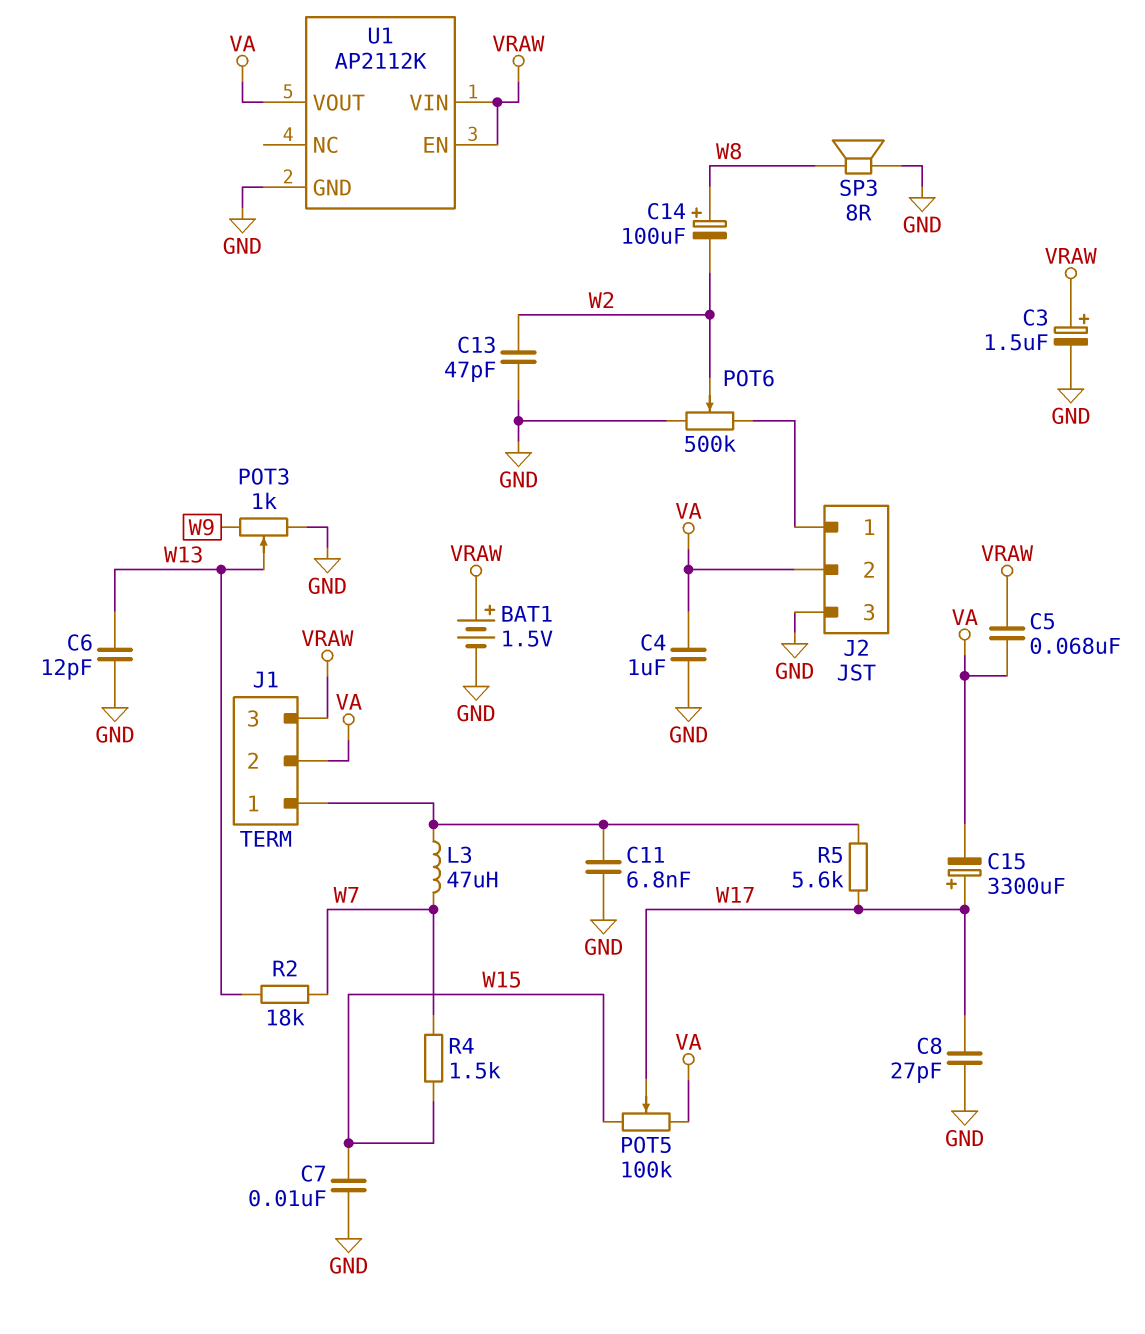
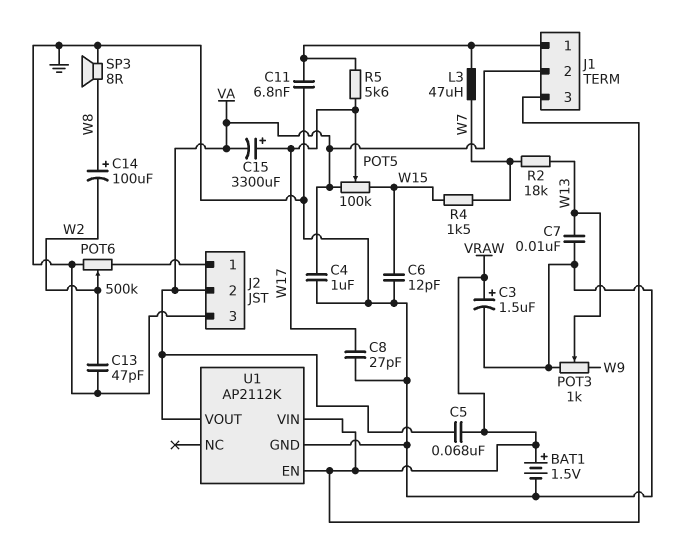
C6: 12pF (GND, W13) -> 12pF (GND, W15)
C7: 10nF (GND, W15) -> 10nF (GND, W13)

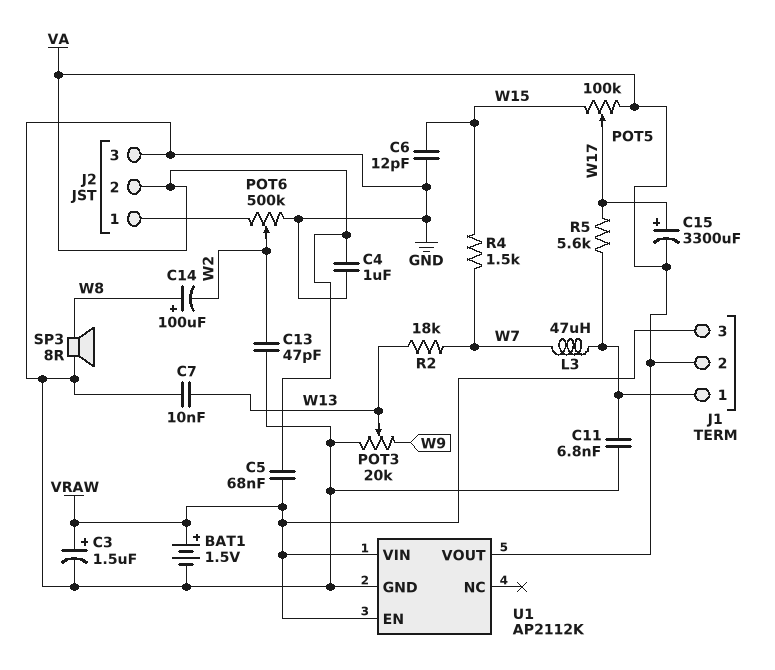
C8: 27pF (GND, W17) -> none
POT3: 1k (GND, W9, wiper W13) -> 20k (GND, W9, wiper W13)

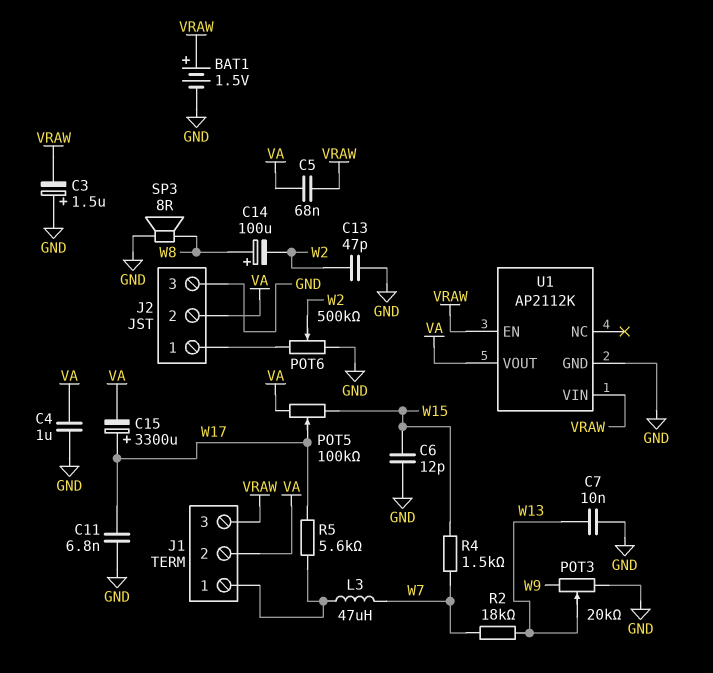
C3: 1.5uF (plus VRAW, minus GND) -> 1.5uF (plus GND, minus VRAW)
C11: 6.8nF (GND, J1/1) -> 6.8nF (GND, W17)

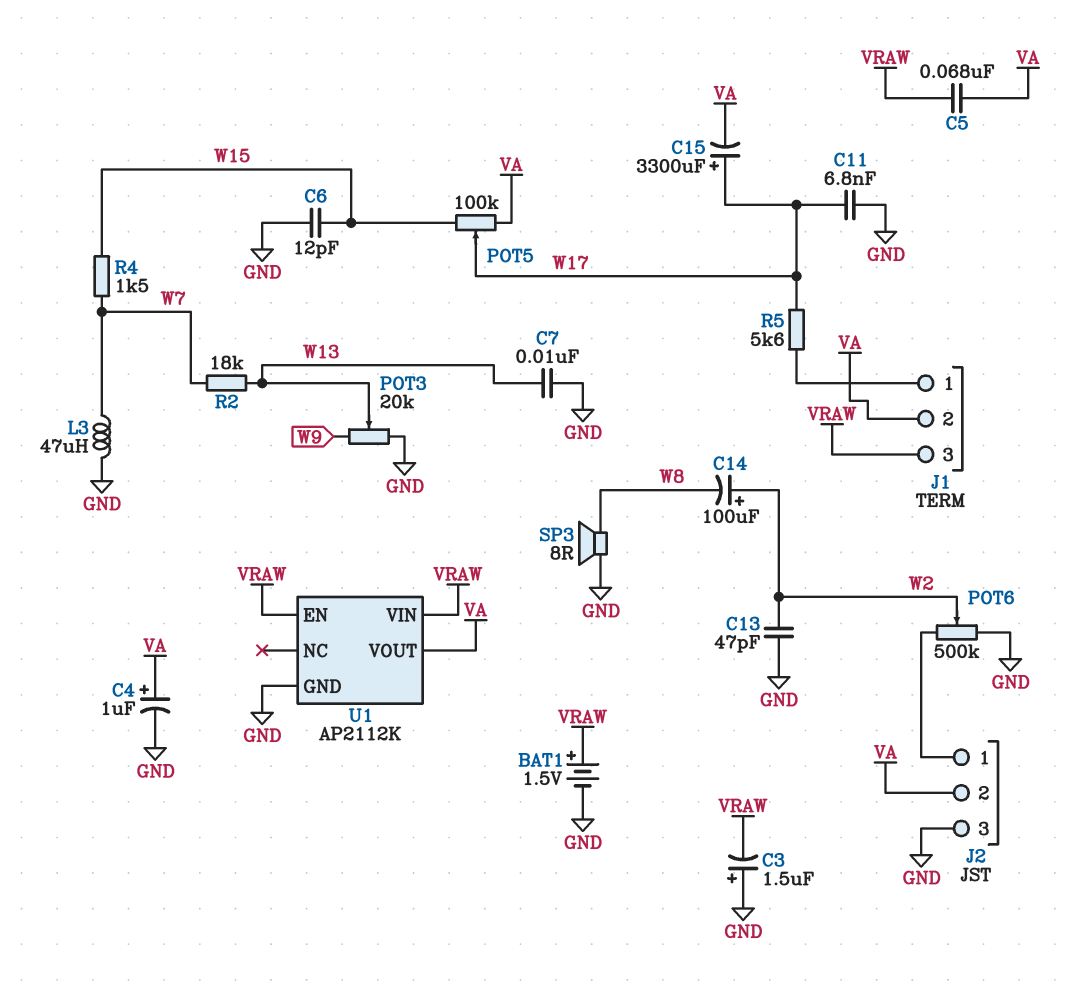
C4: 1uF (GND, VA) -> 1uF (plus VA, minus GND)
C14: 100uF (plus W8, minus W2) -> 100uF (plus W2, minus W8)
L3: 47uH (J1/1, W7) -> 47uH (GND, W7)

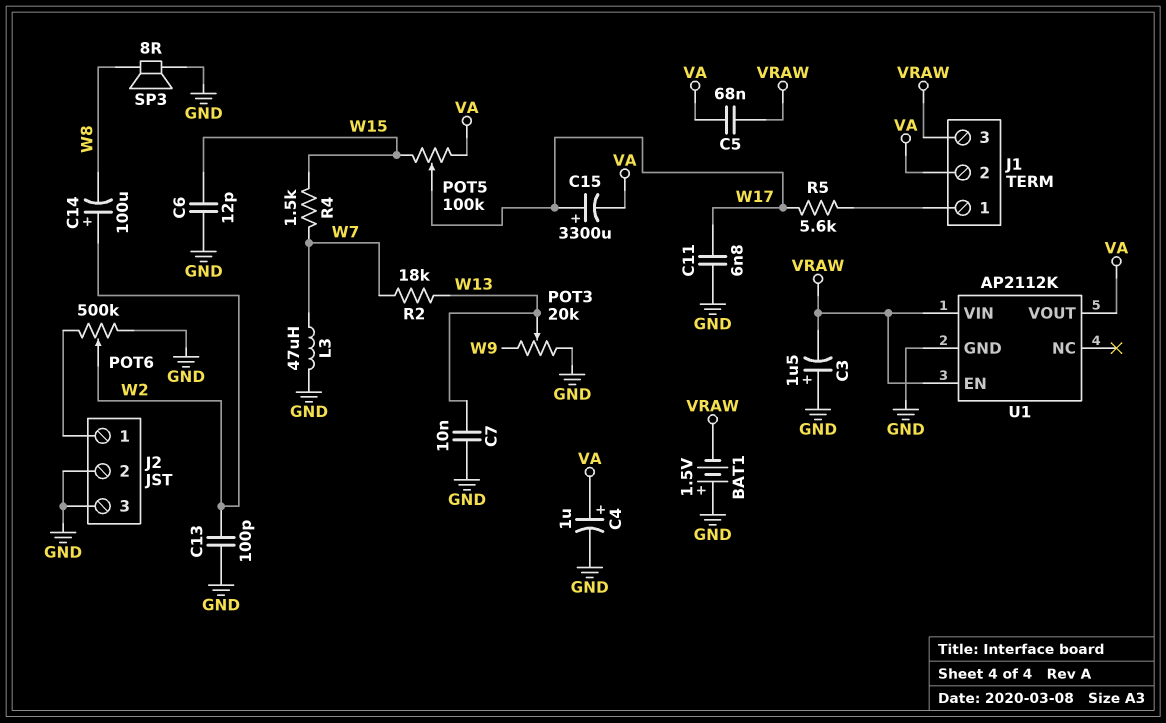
BAT1: 1.5V (plus VRAW, minus GND) -> 1.5V (plus GND, minus VRAW)
C13: 47pF (GND, W2) -> 100pF (GND, W2)
J2 pin 2: VA -> GND

